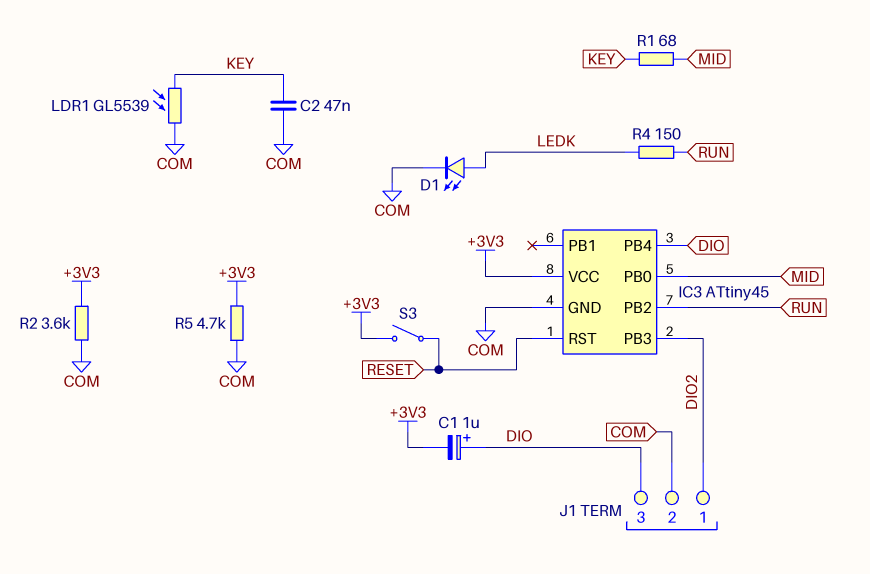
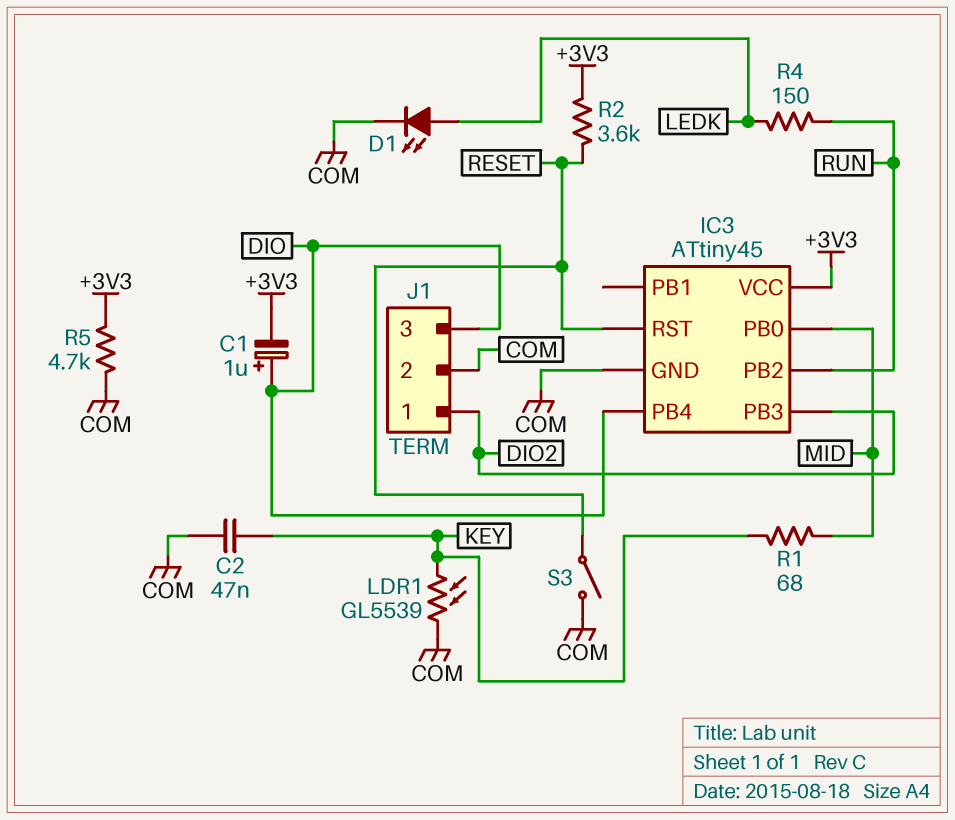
R2: 3.6k (+3V3, COM) -> 3.6k (+3V3, RESET)
S3: switch (+3V3, RESET) -> switch (COM, RESET)

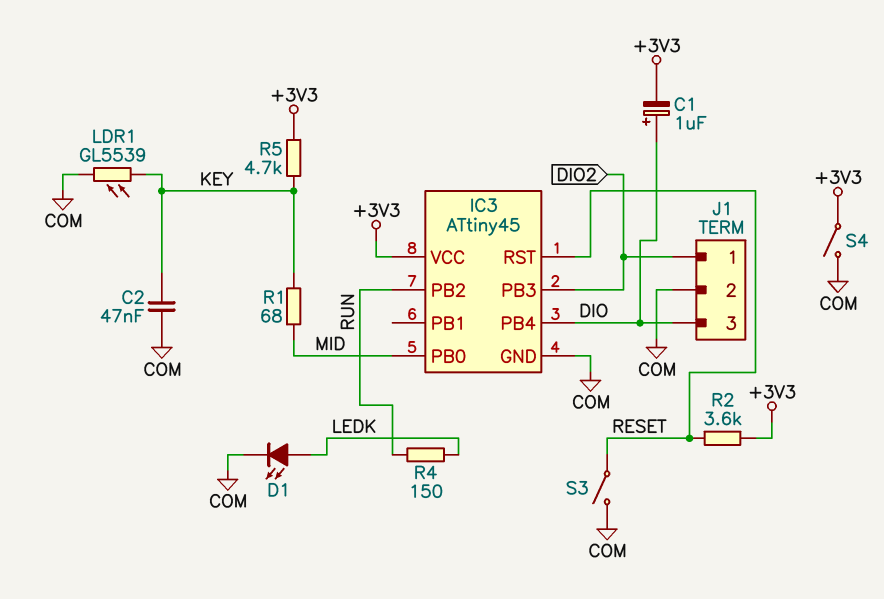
R5: 4.7k (+3V3, COM) -> 4.7k (+3V3, KEY)
S4: none -> switch (+3V3, COM)

